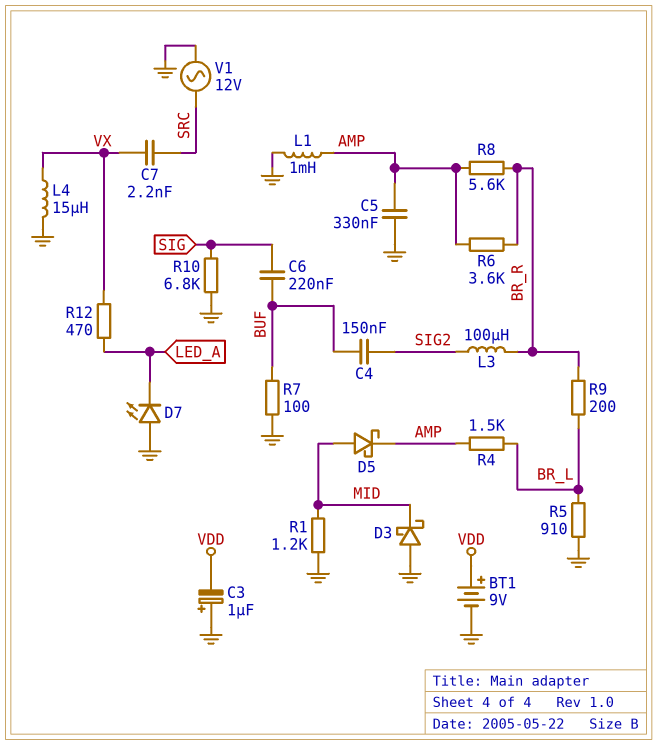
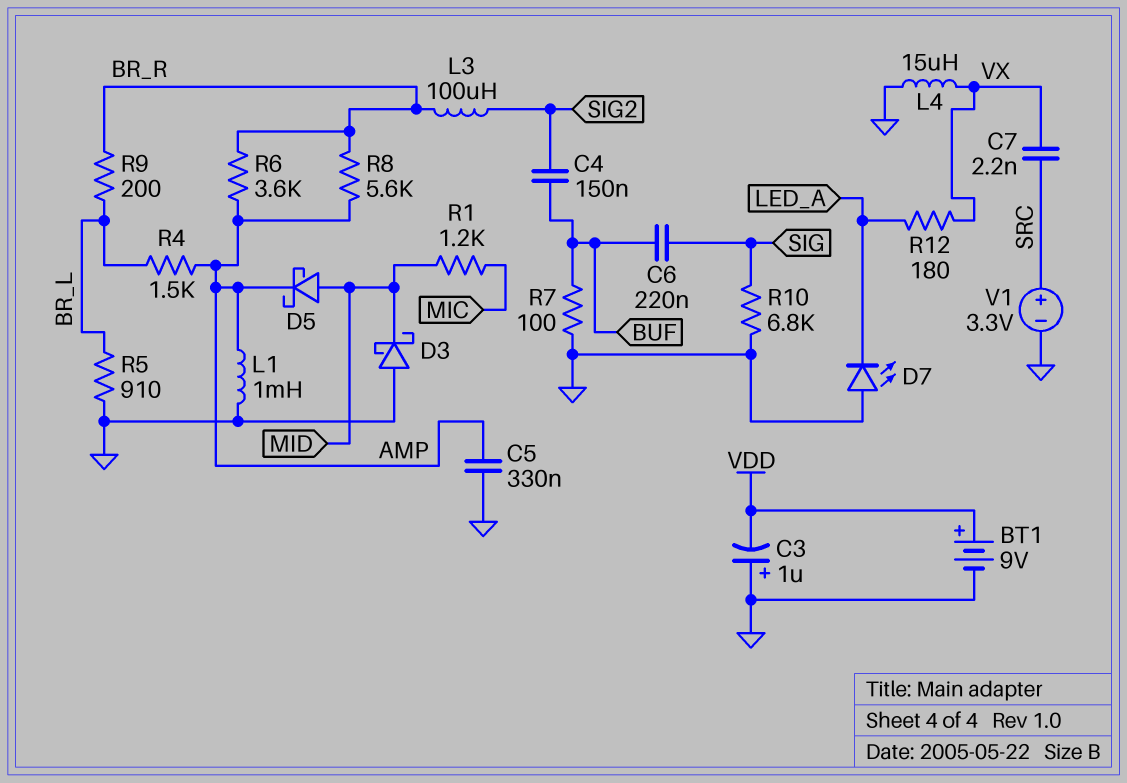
R1: 1.2k (GND, MID) -> 1.2k (MIC, MID)
R12: 470 (LED_A, VX) -> 180 (LED_A, VX)
V1: AC 12V (GND, SRC) -> 3.3V (plus SRC, minus GND)

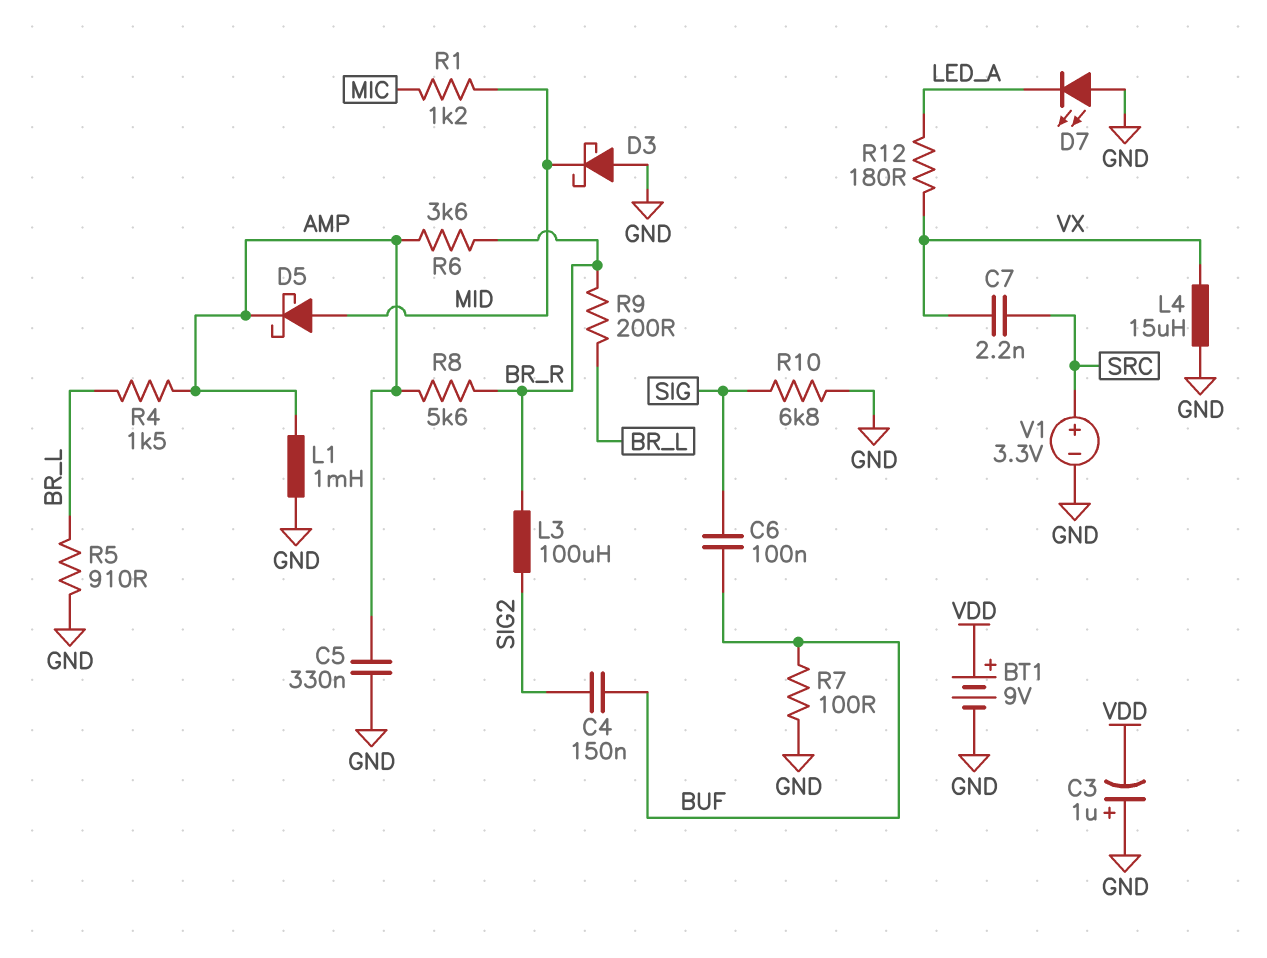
C6: 220nF (BUF, SIG) -> 100nF (BUF, SIG)

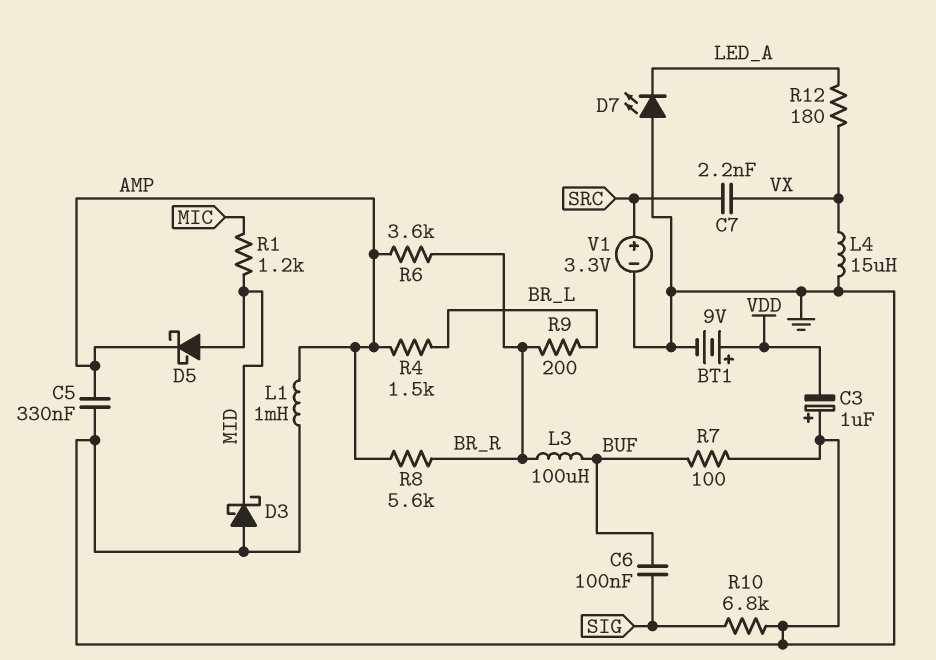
C4: 150nF (BUF, SIG2) -> none
L3: 100uH (BR_R, SIG2) -> 100uH (BR_R, BUF)
R5: 910 (BR_L, GND) -> none

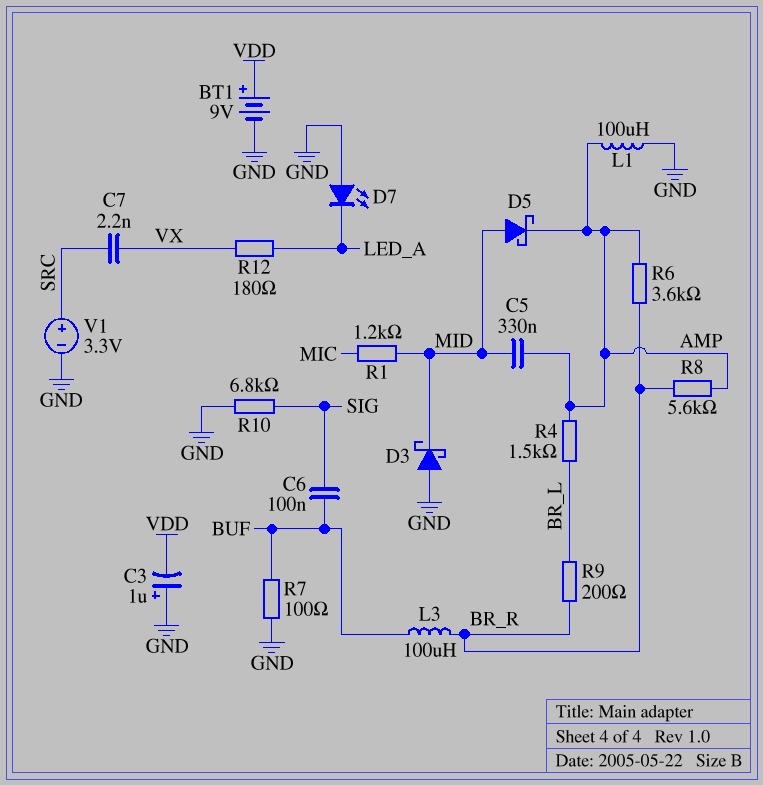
C5: 330nF (AMP, GND) -> 330nF (AMP, MID)
L1: 1mH (AMP, GND) -> 100uH (AMP, GND)
L4: 15uH (GND, VX) -> none

